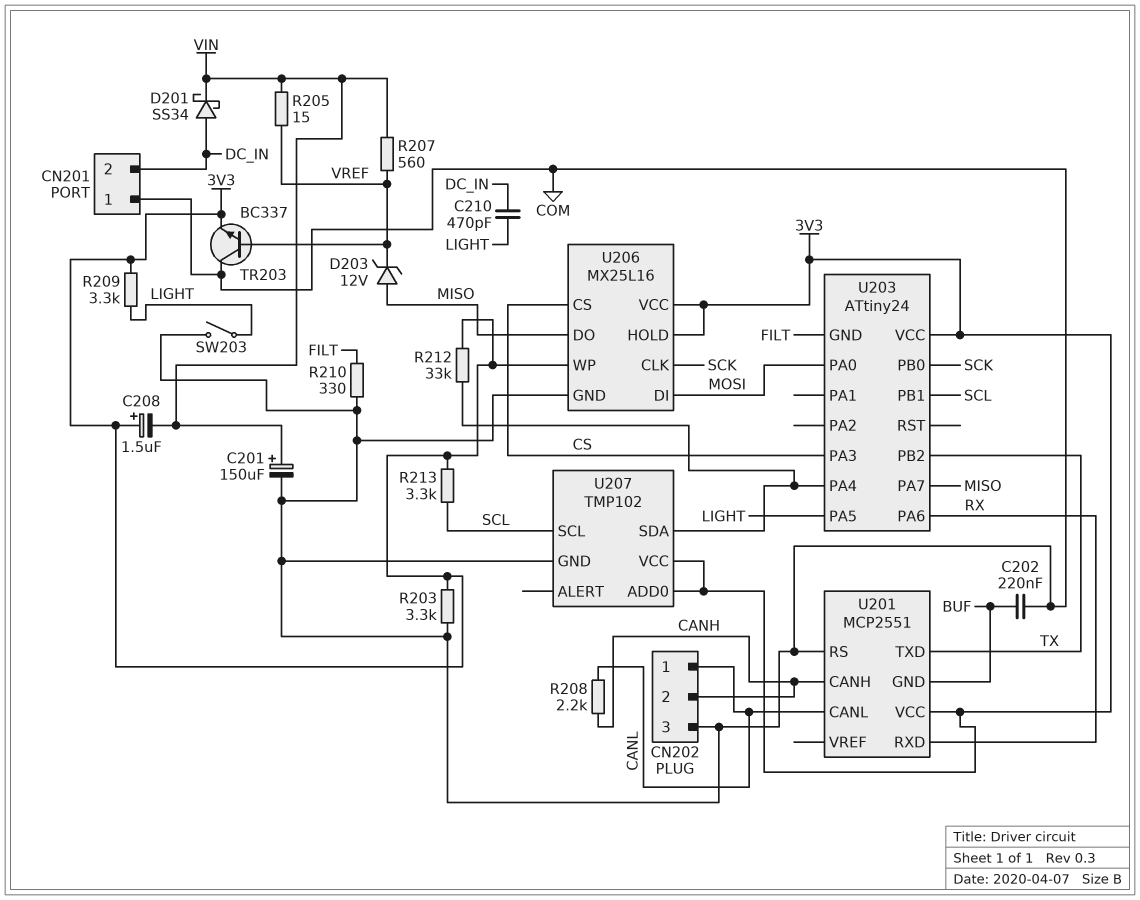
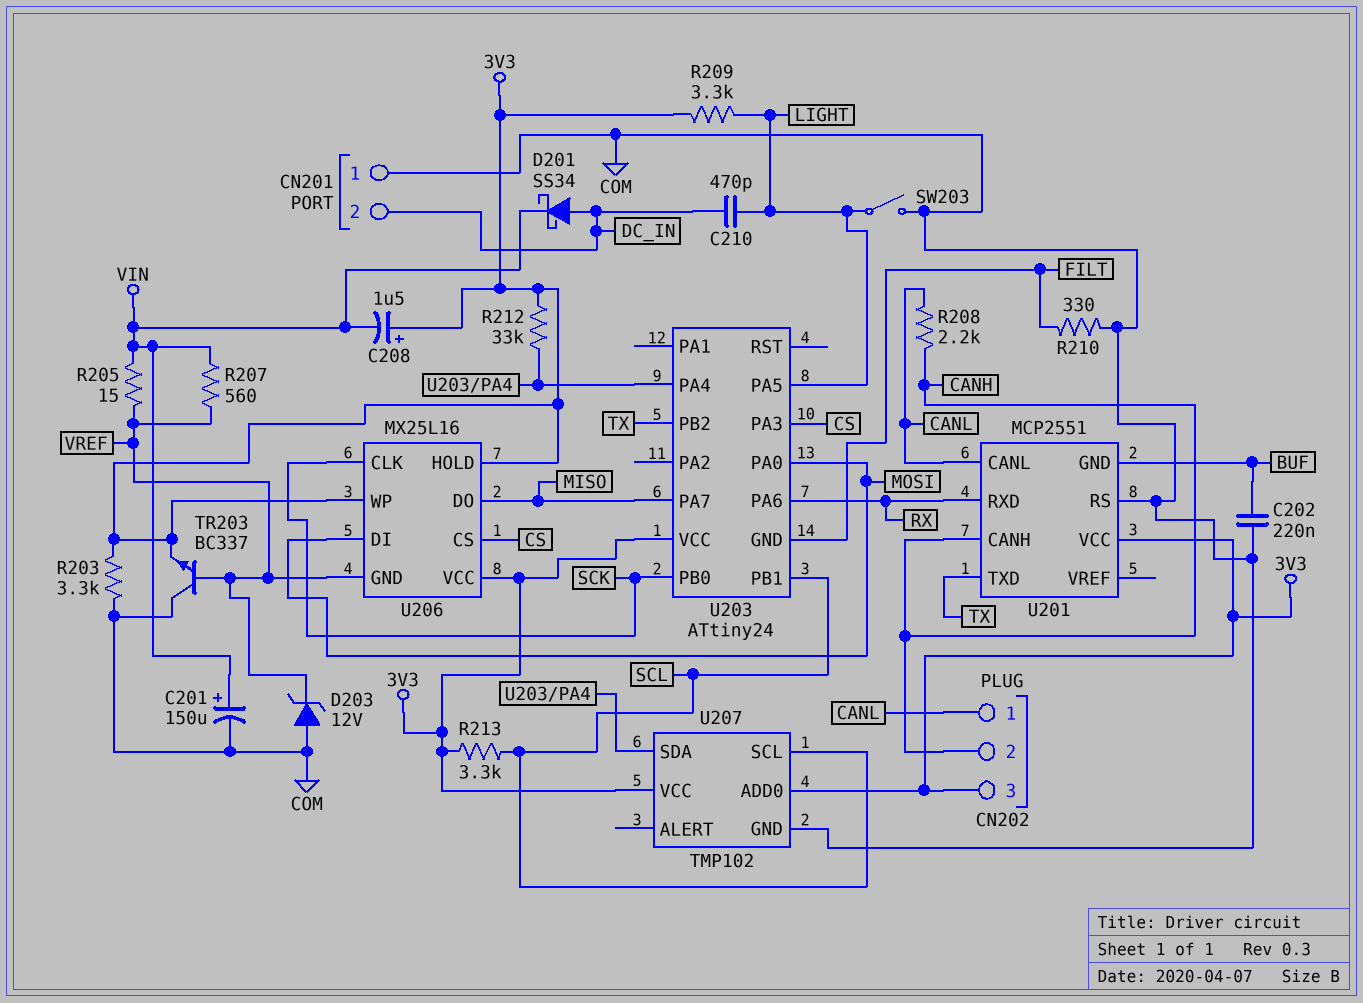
CN202 pin 3: COM -> 3V3
D203: zener 12V (A MISO, K VREF) -> zener 12V (A COM, K VREF)
U206 pin GND: COM -> VREF

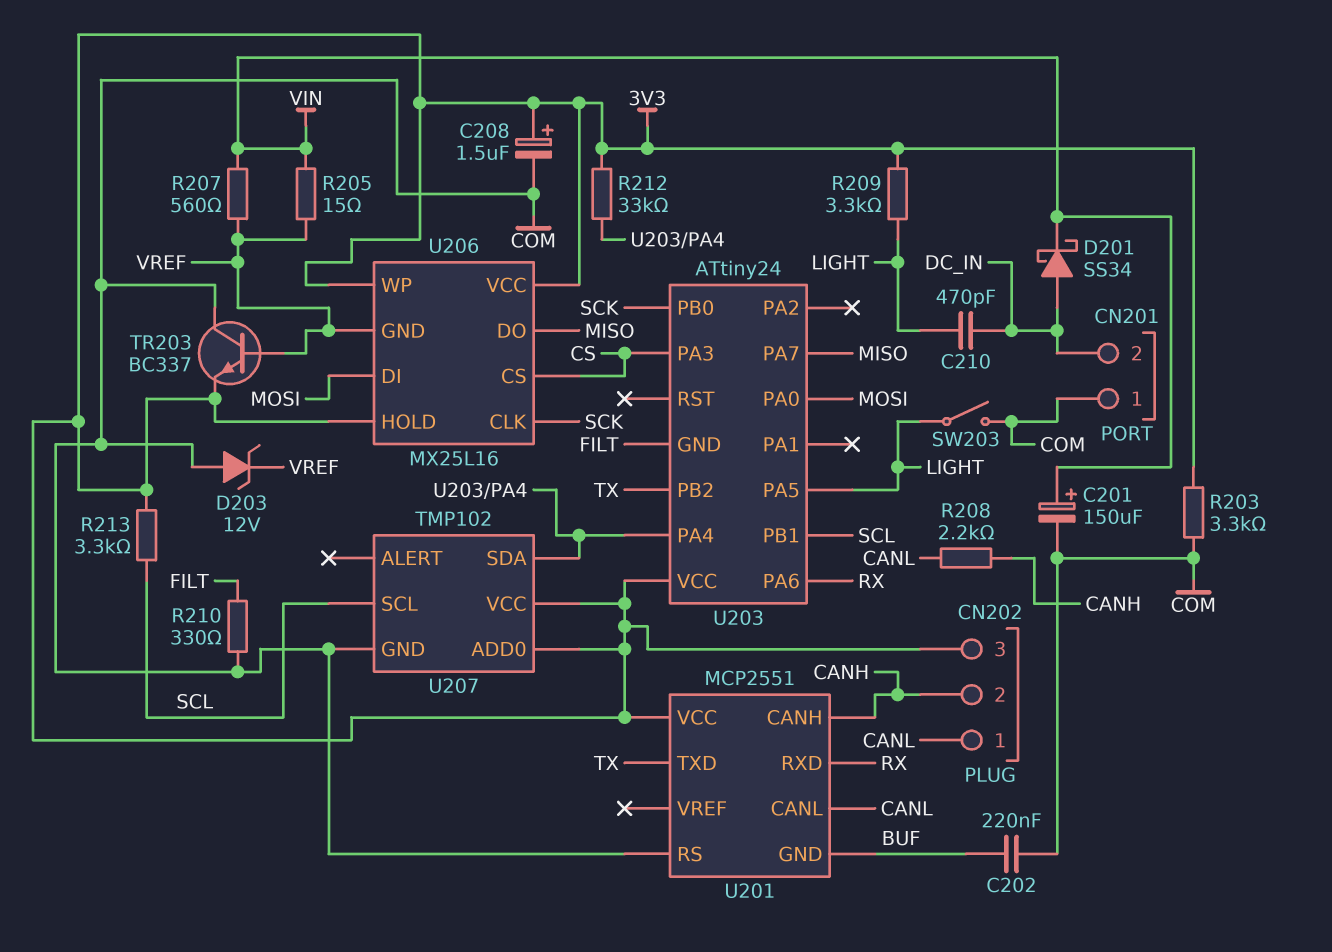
C208: 1.5uF (plus 3V3, minus VIN) -> 1.5uF (plus 3V3, minus COM)

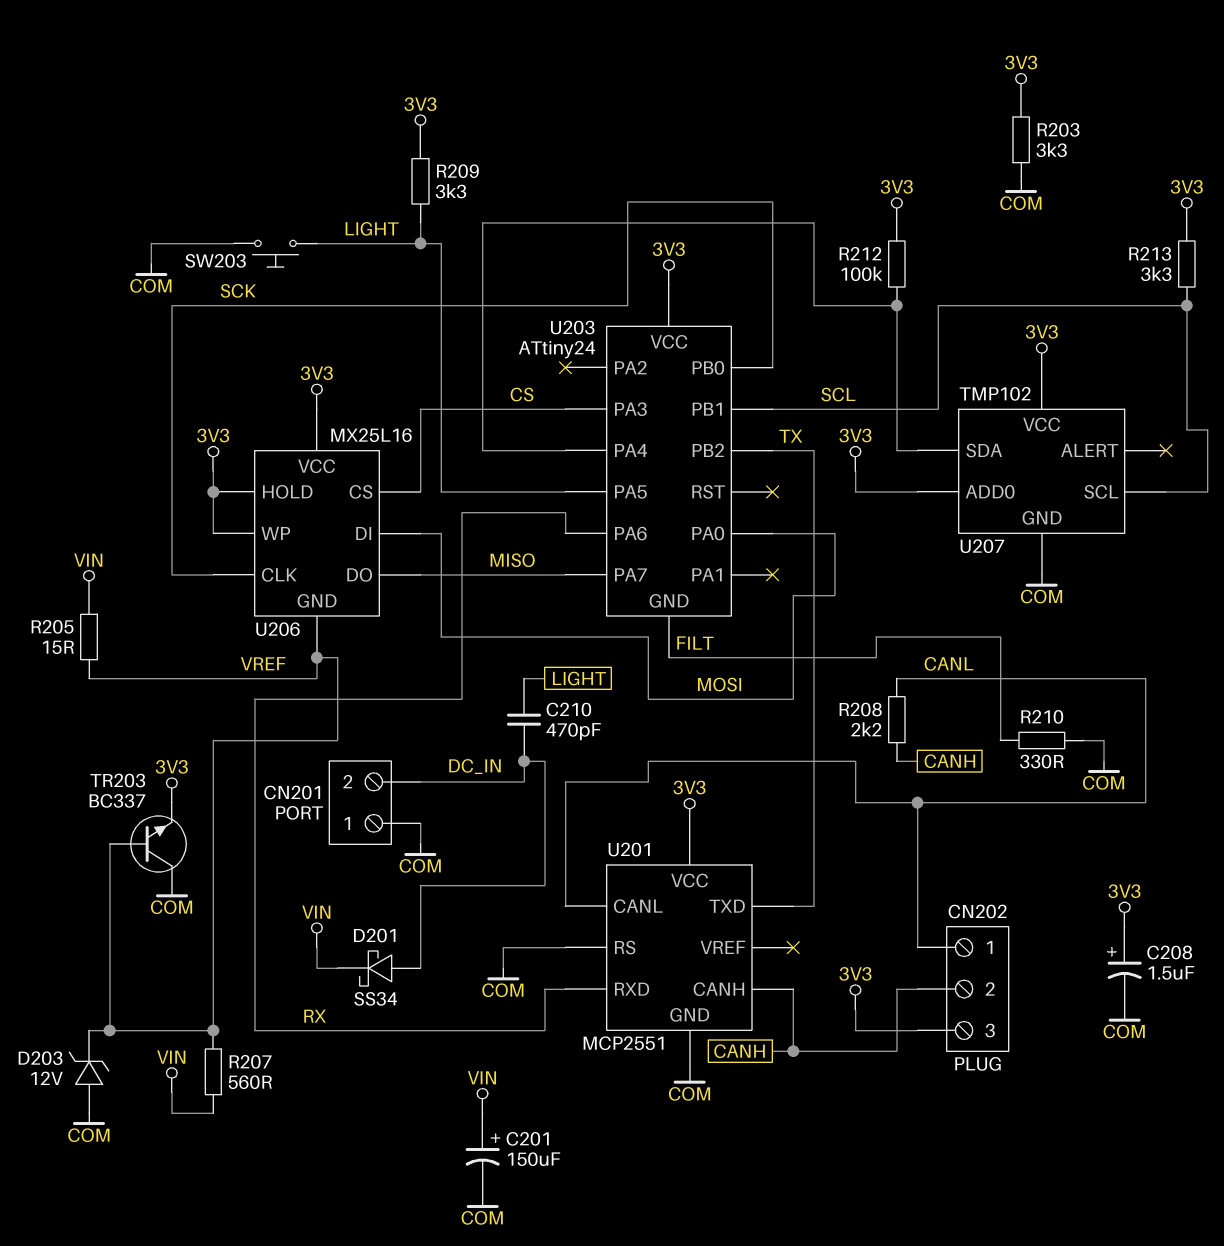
C202: 220nF (BUF, COM) -> none
R212: 33k (3V3, U203/PA4) -> 100k (3V3, U203/PA4)
SW203: switch (COM, LIGHT) -> button (COM, LIGHT)
U201 pin GND: BUF -> COM

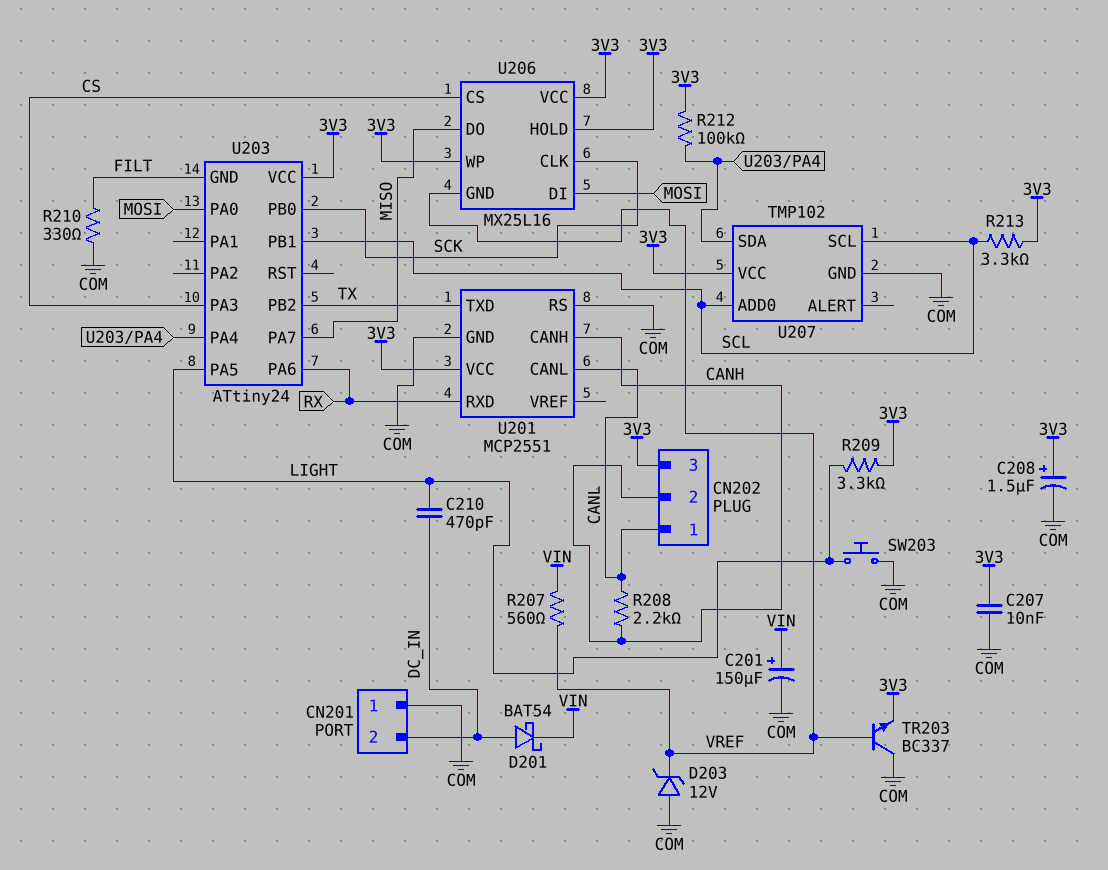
C207: none -> 10nF (3V3, COM)
D201: schottky SS34 (A DC_IN, K VIN) -> schottky BAT54 (A DC_IN, K VIN)
R203: 3.3k (3V3, COM) -> none
R205: 15 (VIN, VREF) -> none
U207 pin ADD0: 3V3 -> SCL

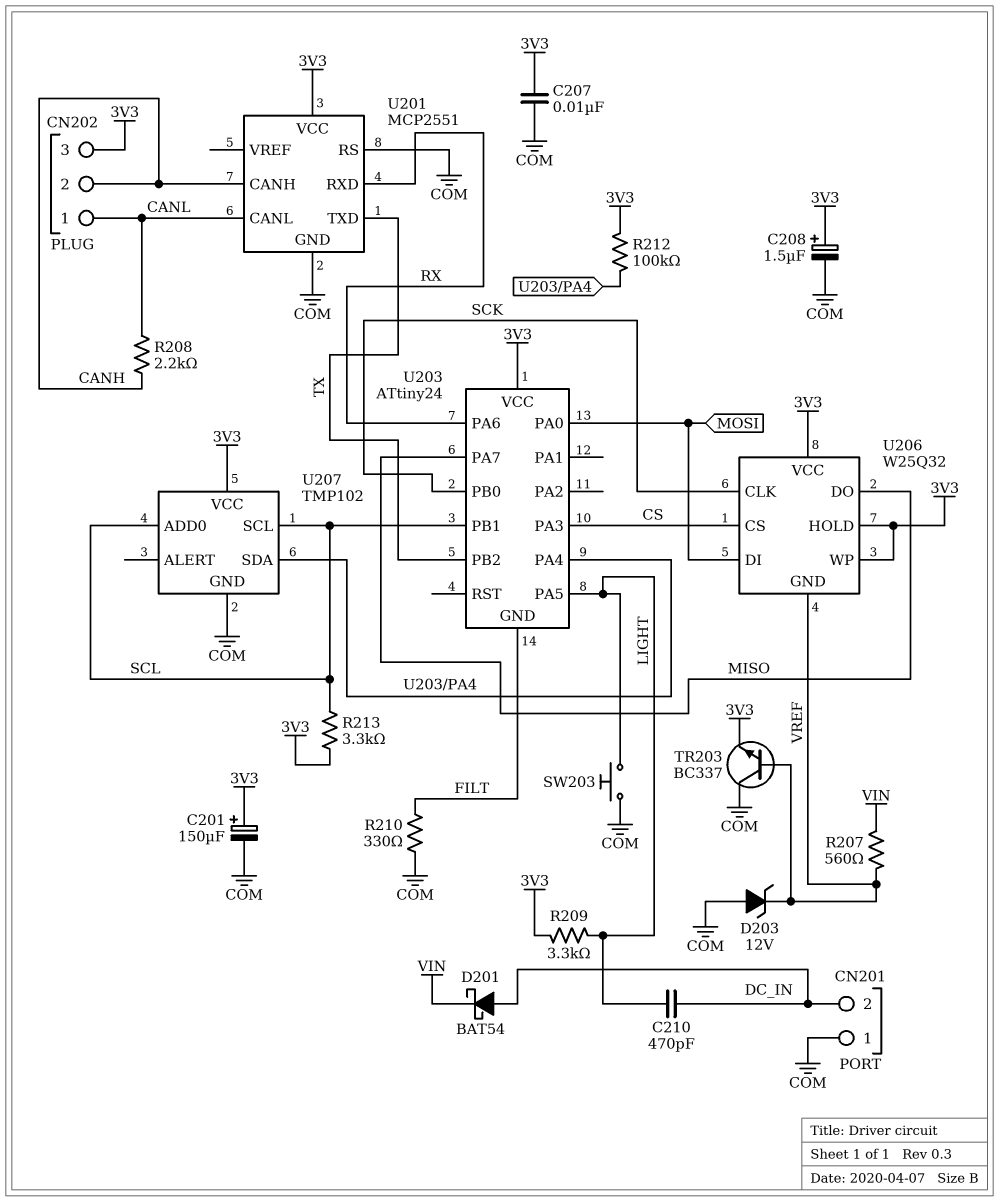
C201: 150uF (plus VIN, minus COM) -> 150uF (plus 3V3, minus COM)
U206: MX25L16 -> W25Q32

